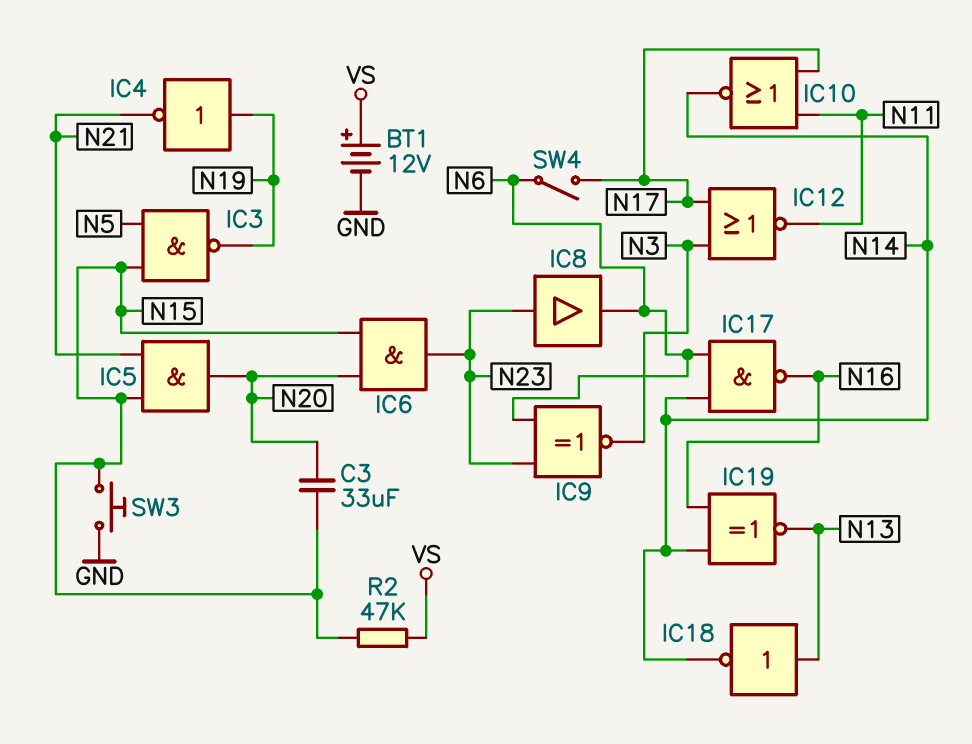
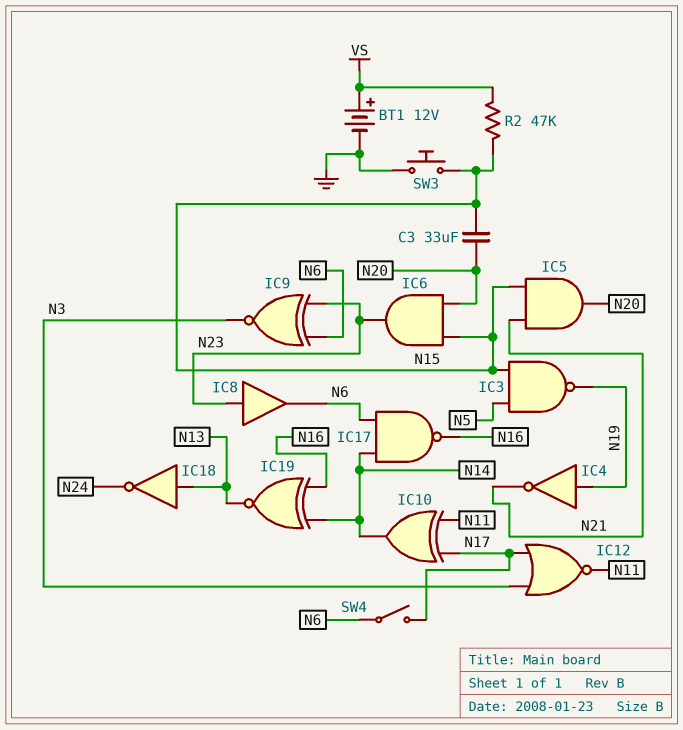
IC10: NOR (in N11, in N17, out N14) -> XOR (in N11, in N17, out N14)
IC18: NOT (in N13, out N14) -> NOT (in N13, out N24)

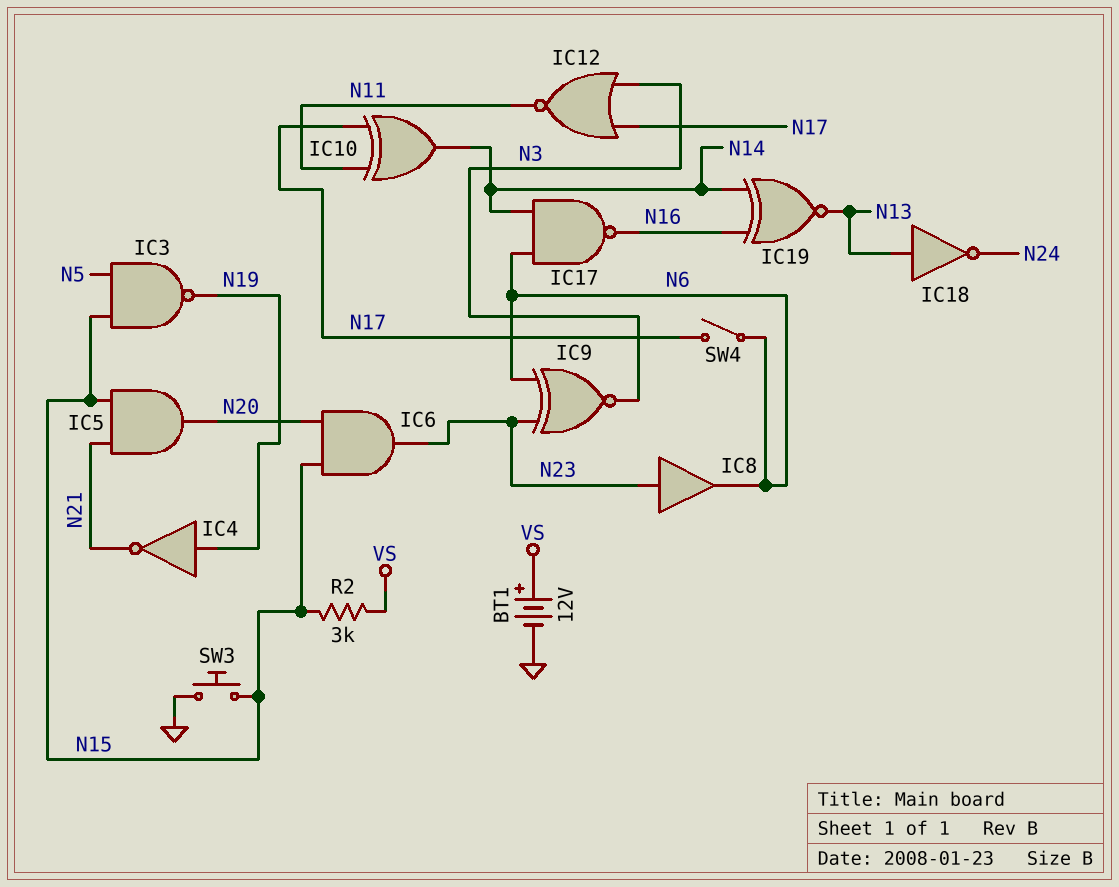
C3: 33uF (N15, N20) -> none
R2: 47k (N15, VS) -> 3k (N15, VS)

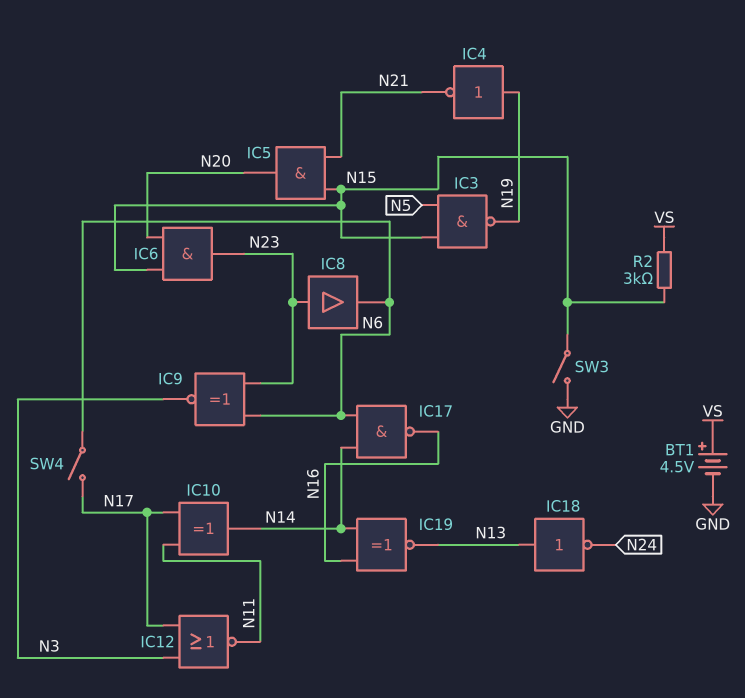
BT1: 12V (plus VS, minus GND) -> 4.5V (plus VS, minus GND)
SW3: button (GND, N15) -> switch (GND, N15)

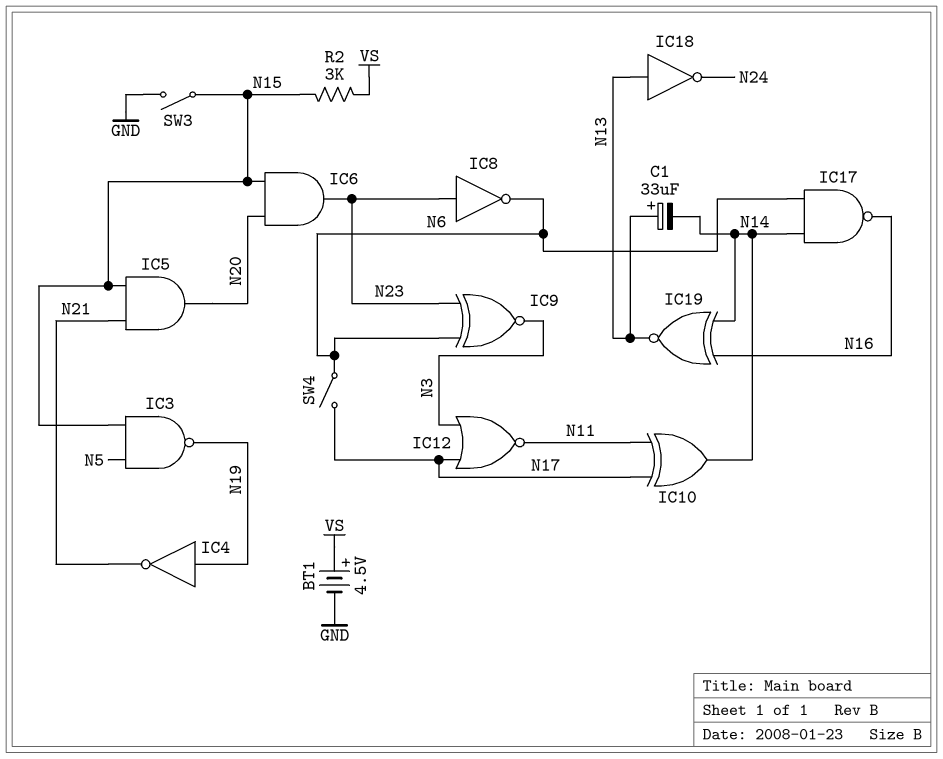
C1: none -> 33uF (plus N13, minus N14)
IC8: buffer (in N23, out N6) -> NOT (in N23, out N6)

